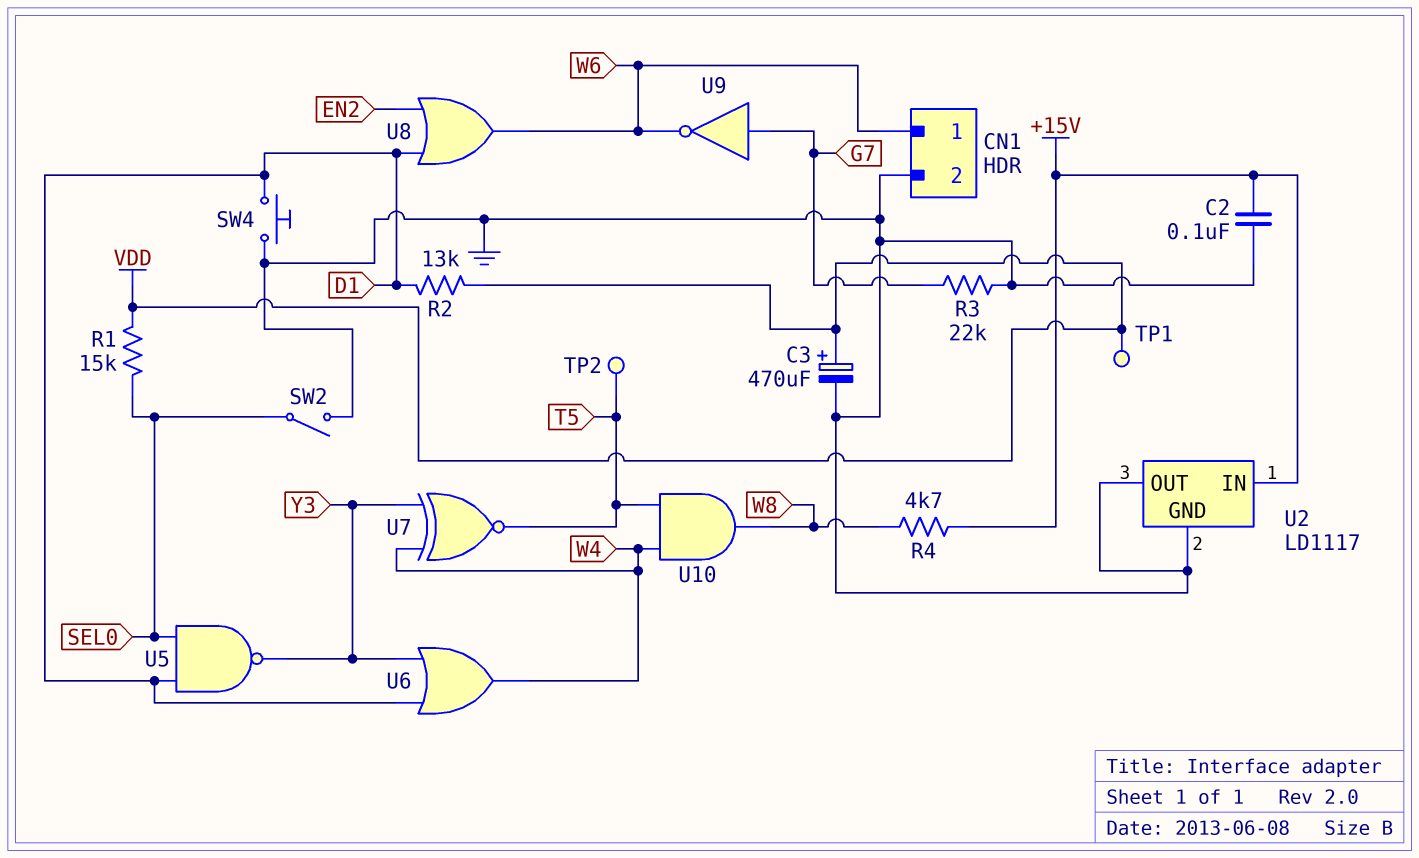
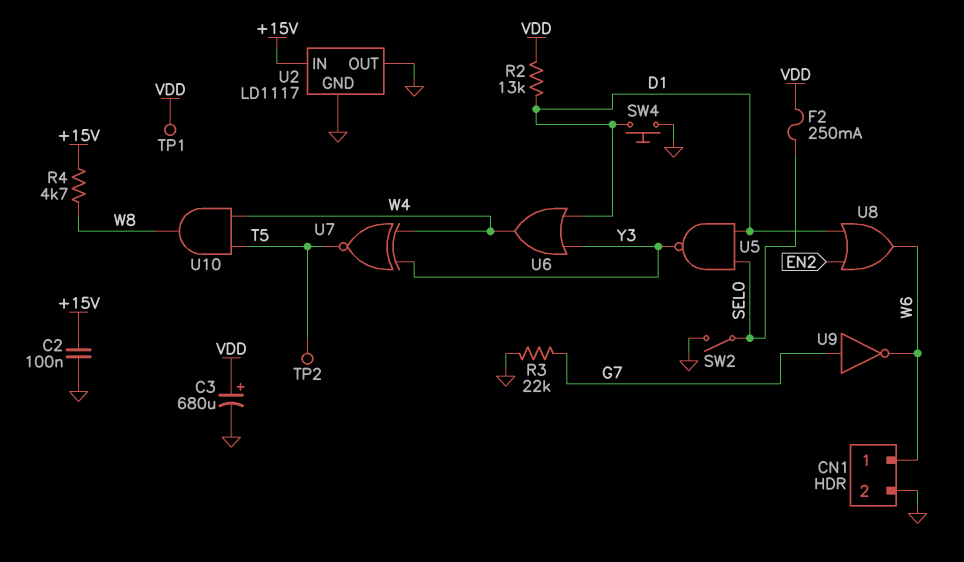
C3: 470uF (plus VDD, minus GND) -> 680uF (plus VDD, minus GND)
F2: none -> 250mA (SEL0, VDD)
R1: 15k (SEL0, VDD) -> none

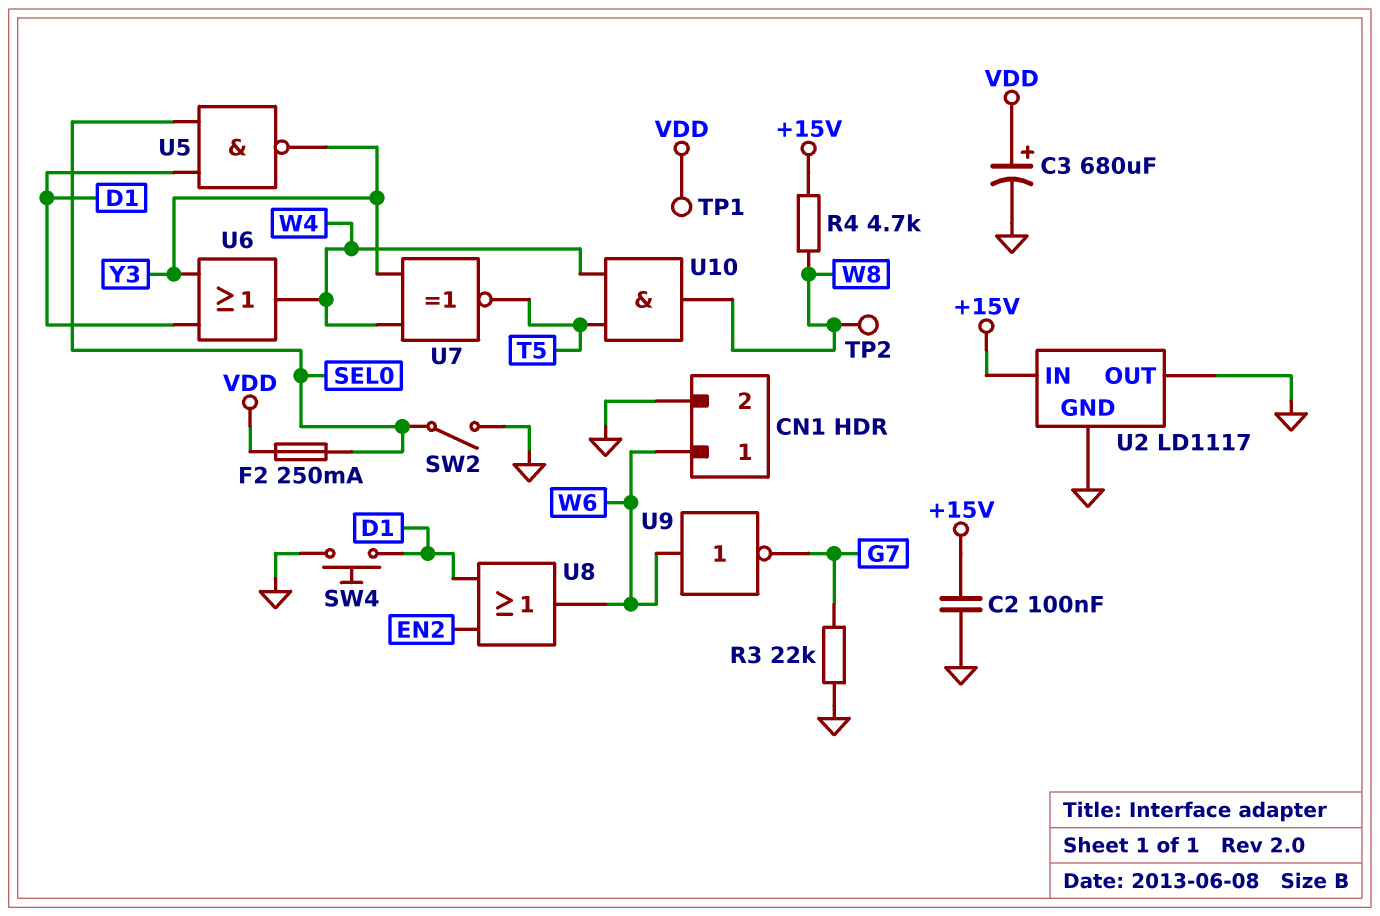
R2: 13k (D1, VDD) -> none
TP2: test point (T5) -> test point (W8)
U9: NOT (in G7, out W6) -> NOT (in W6, out G7)

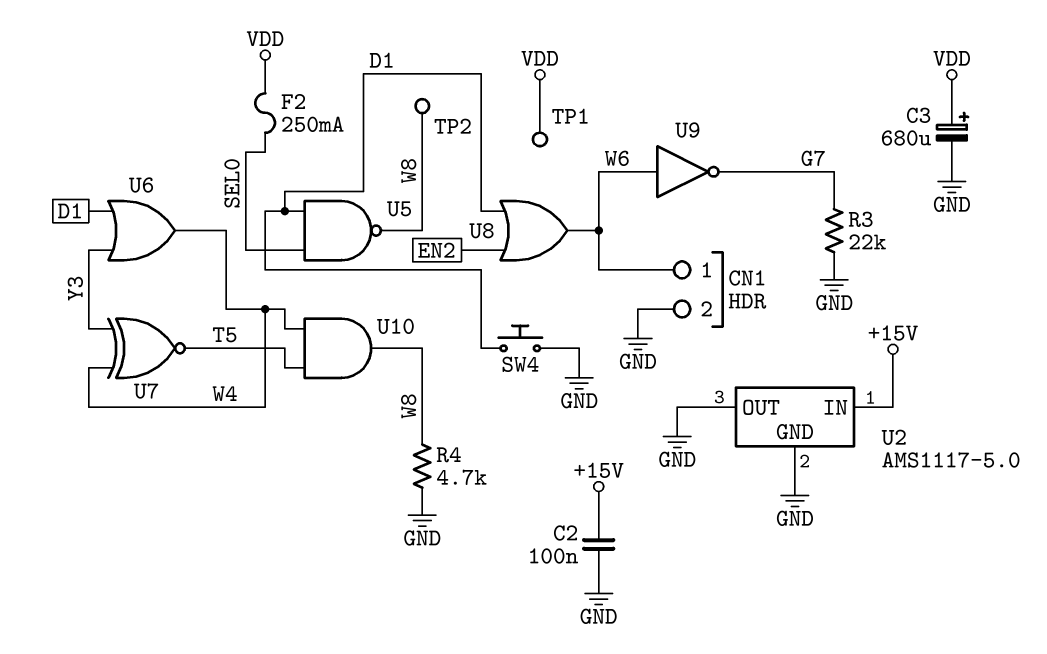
R4: 4.7k (+15V, W8) -> 4.7k (GND, W8)
SW2: switch (GND, SEL0) -> none
U2: LD1117 -> AMS1117-5.0
U5: NAND (in D1, in SEL0, out Y3) -> NAND (in D1, in SEL0, out W8)

